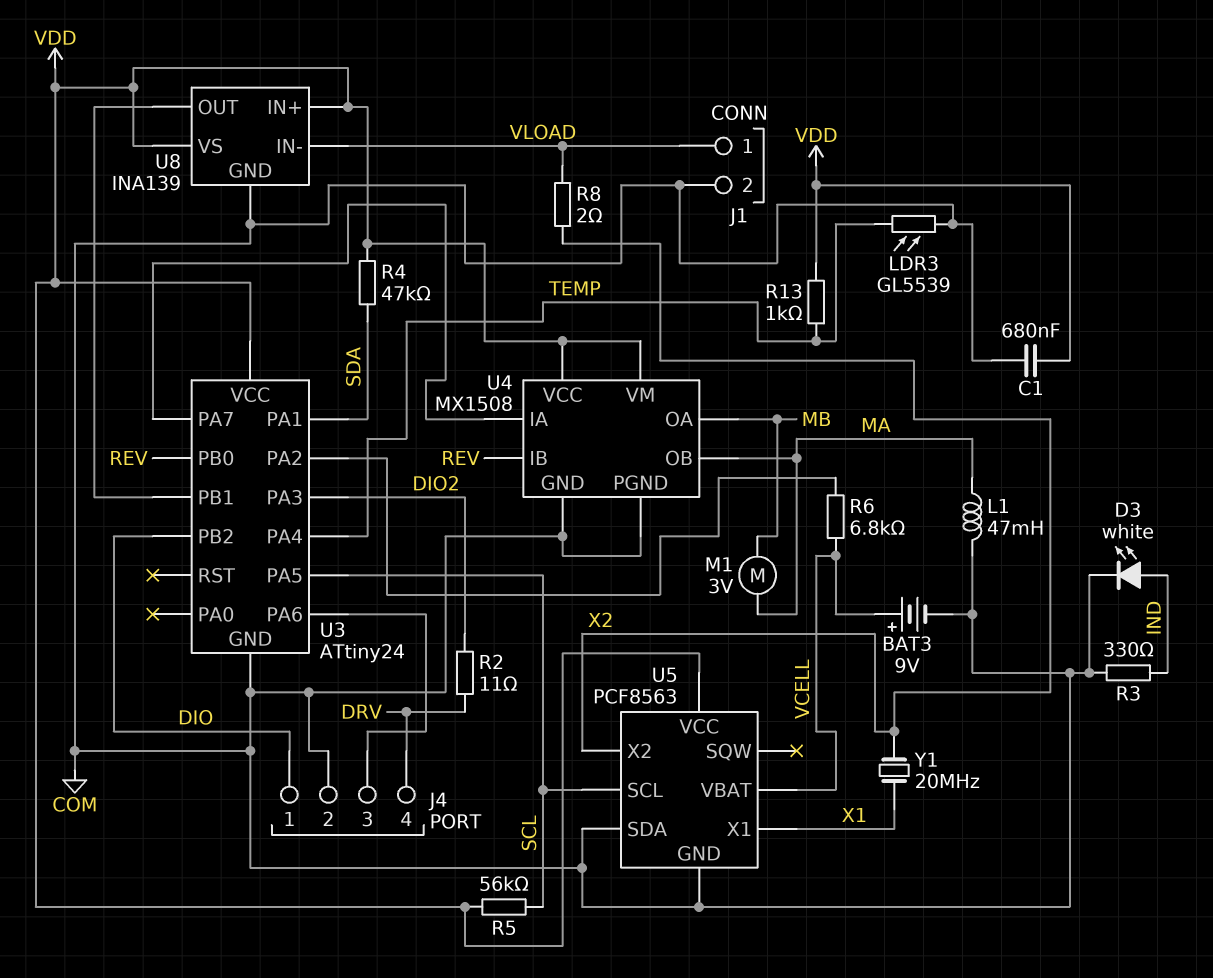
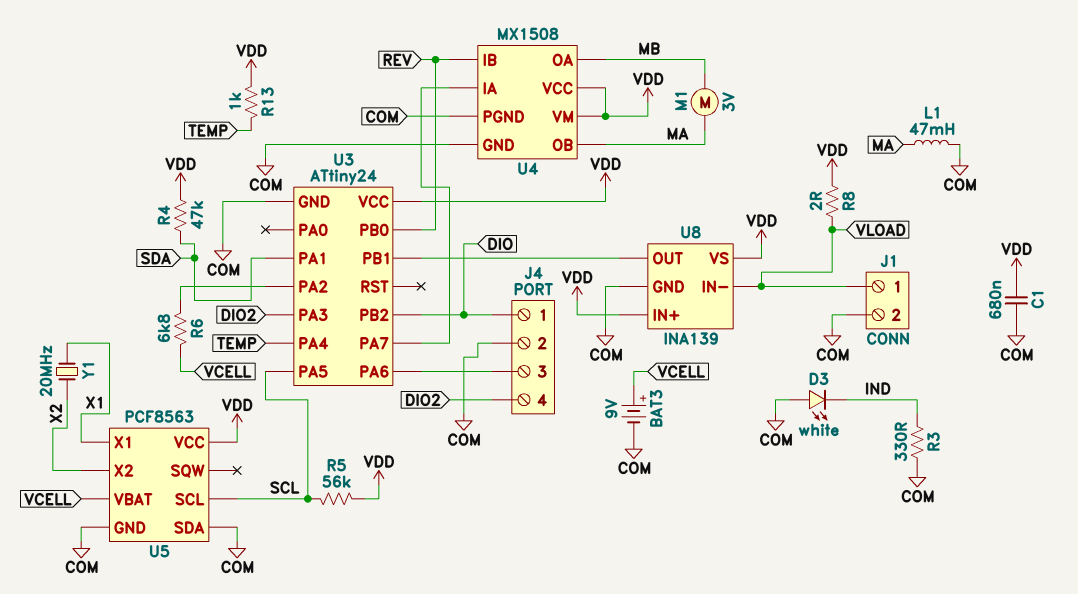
D3: LED white (A IND, K COM) -> LED white (A COM, K IND)
J4 pin 4: DRV -> DIO2
LDR3: GL5539 (COM, TEMP) -> none
R2: 11 (DIO2, DRV) -> none
R8: 2 (VLOAD, X2) -> 2 (VDD, VLOAD)

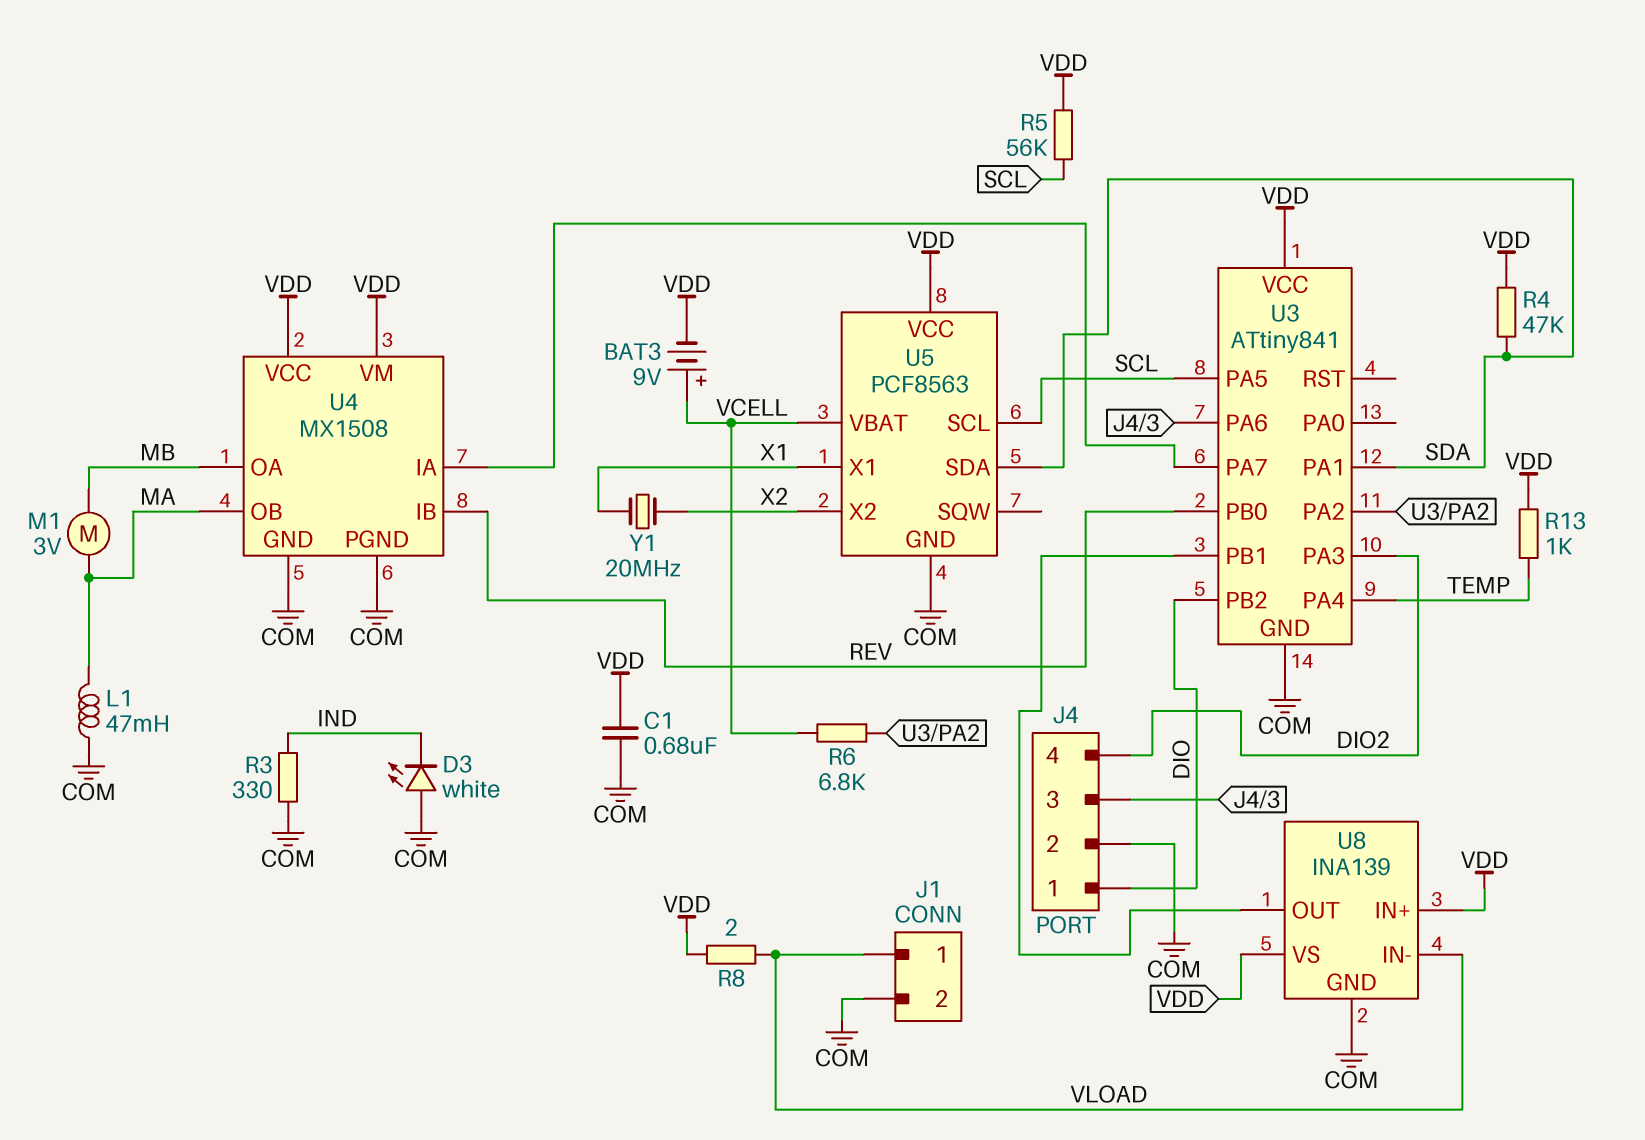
BAT3: 9V (plus VCELL, minus COM) -> 9V (plus VCELL, minus VDD)
U3: ATtiny24 -> ATtiny841
U5 pin SDA: COM -> SDA

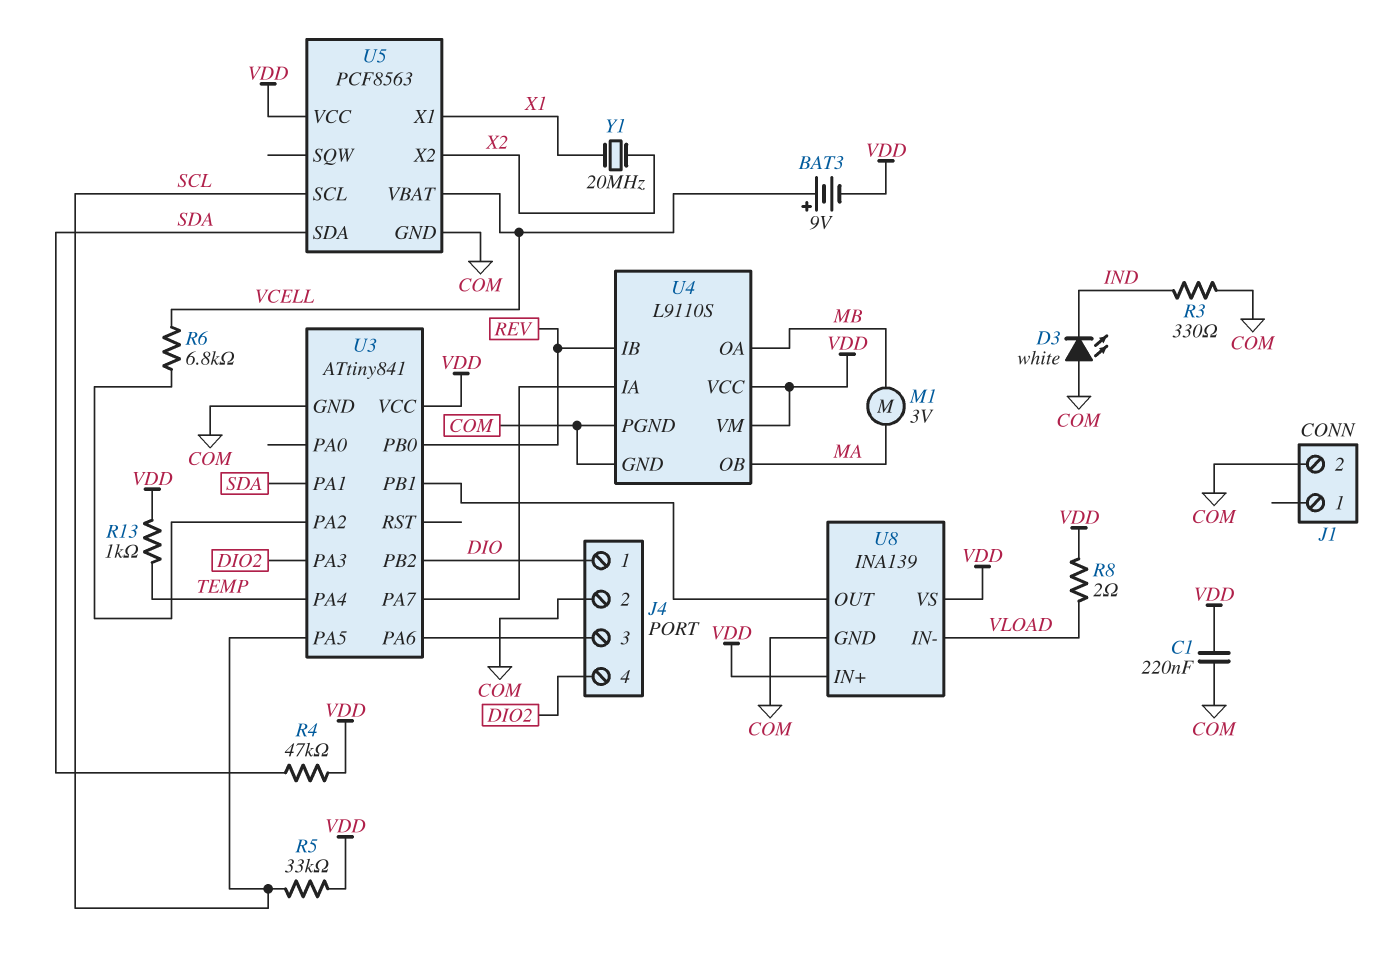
C1: 680nF (COM, VDD) -> 220nF (COM, VDD)
J1 pin 1: VLOAD -> none
L1: 47mH (COM, MA) -> none
R5: 56k (SCL, VDD) -> 33k (SCL, VDD)
U4: MX1508 -> L9110S

